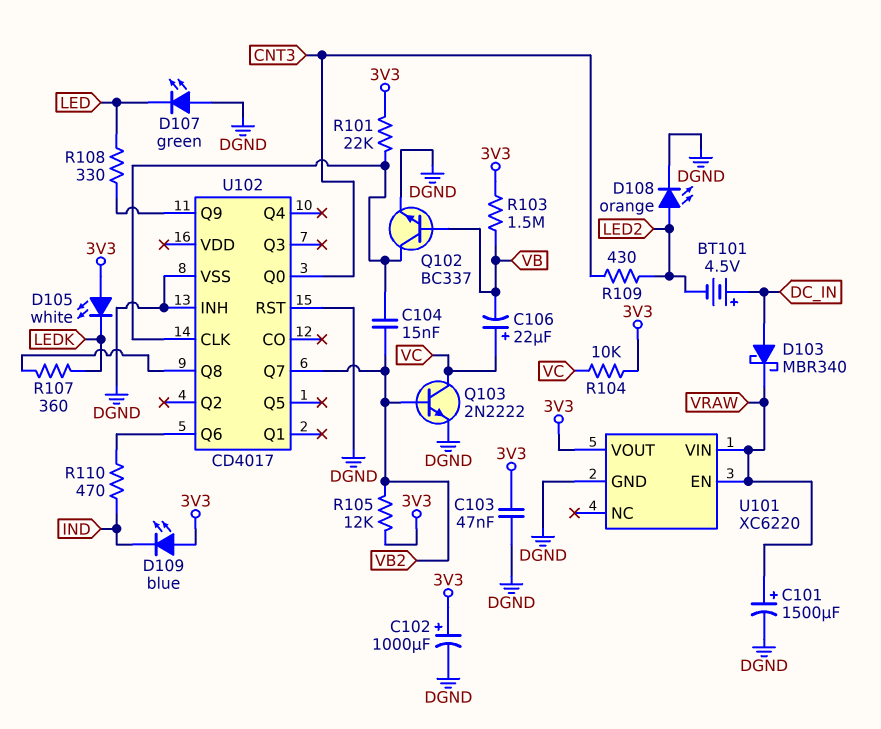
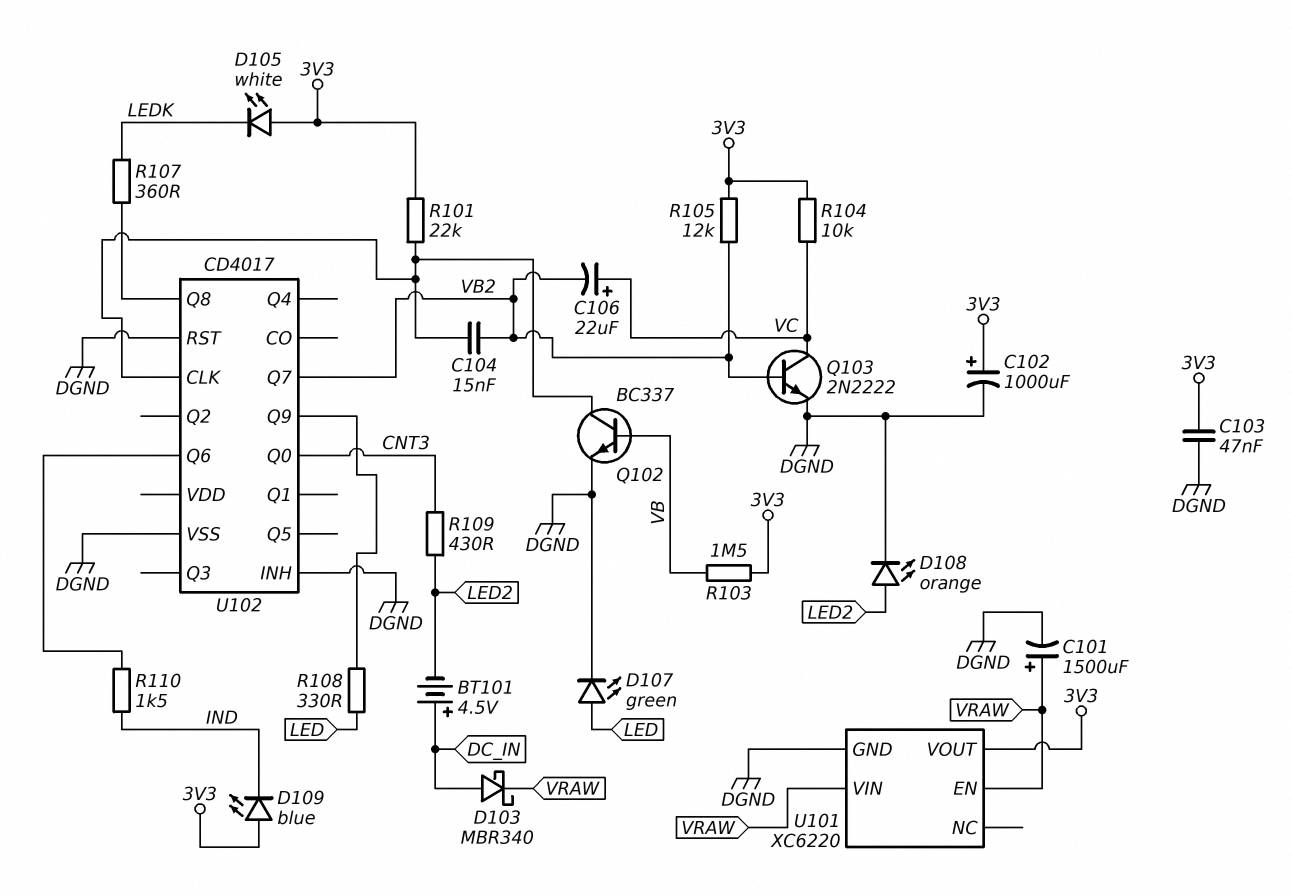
C106: 22uF (plus VC, minus VB) -> 22uF (plus VC, minus VB2)
D107: LED green (A DGND, K LED) -> LED green (A LED, K DGND)
R110: 470 (IND, U102/Q6) -> 1.5k (IND, U102/Q6)

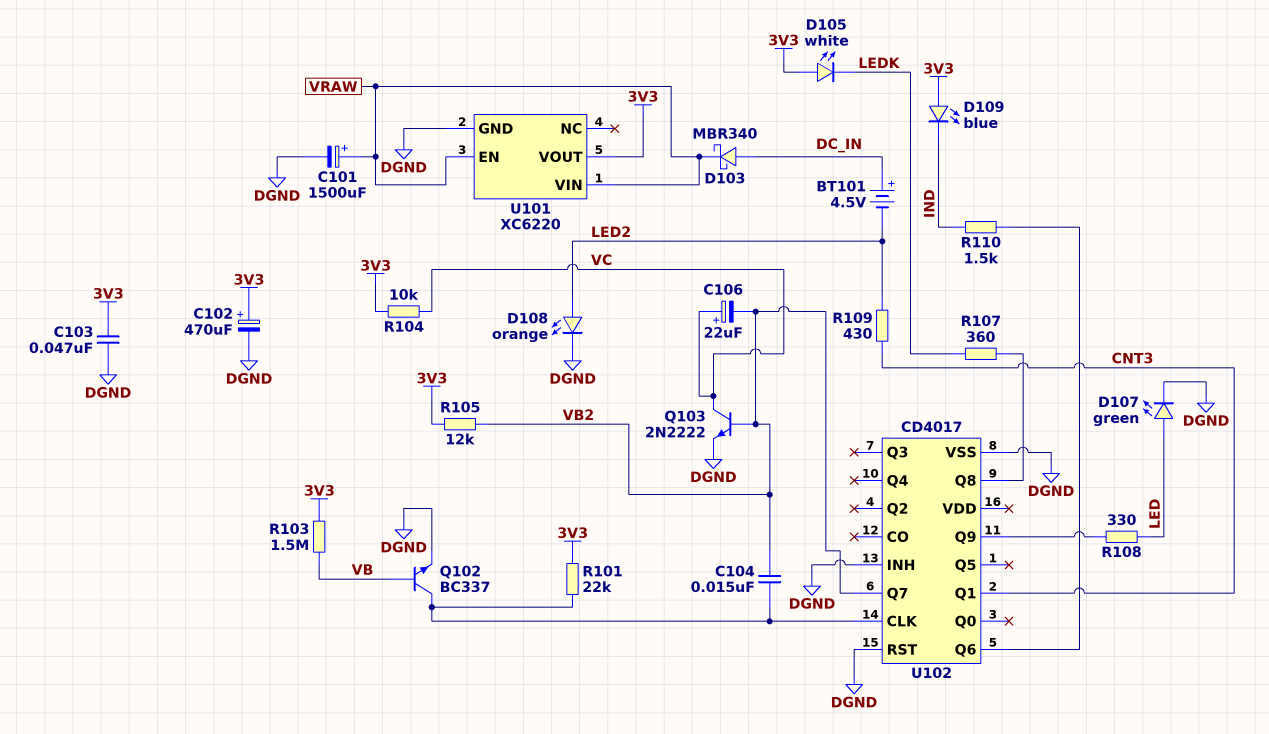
C102: 1000uF (plus 3V3, minus DGND) -> 470uF (plus 3V3, minus DGND)
U102 pin Q0: CNT3 -> none
U102 pin Q1: none -> CNT3

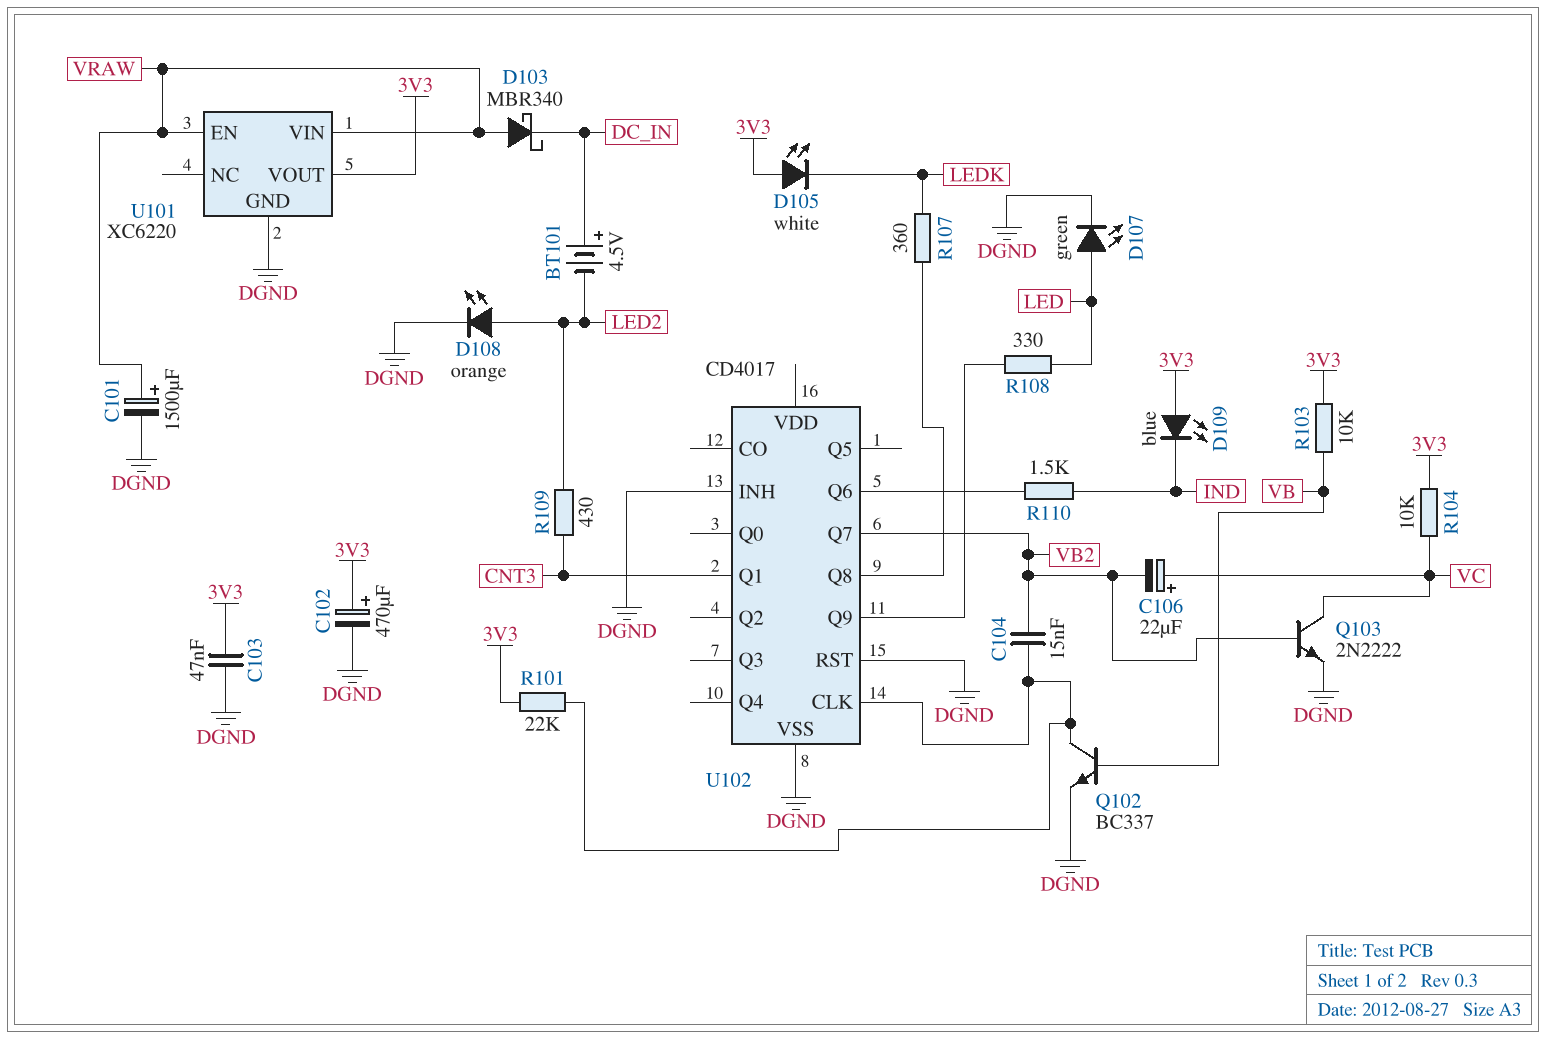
D103: schottky MBR340 (A DC_IN, K VRAW) -> schottky MBR340 (A VRAW, K DC_IN)
R103: 1.5M (3V3, VB) -> 10k (3V3, VB)
R105: 12k (3V3, VB2) -> none

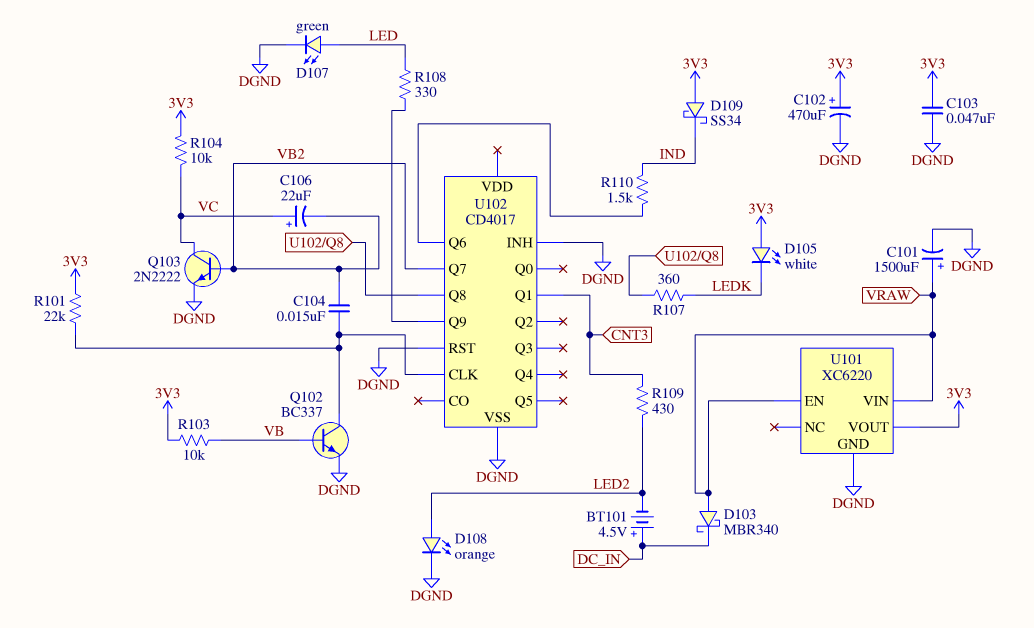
D109: LED blue (A 3V3, K IND) -> schottky SS34 (A 3V3, K IND)

